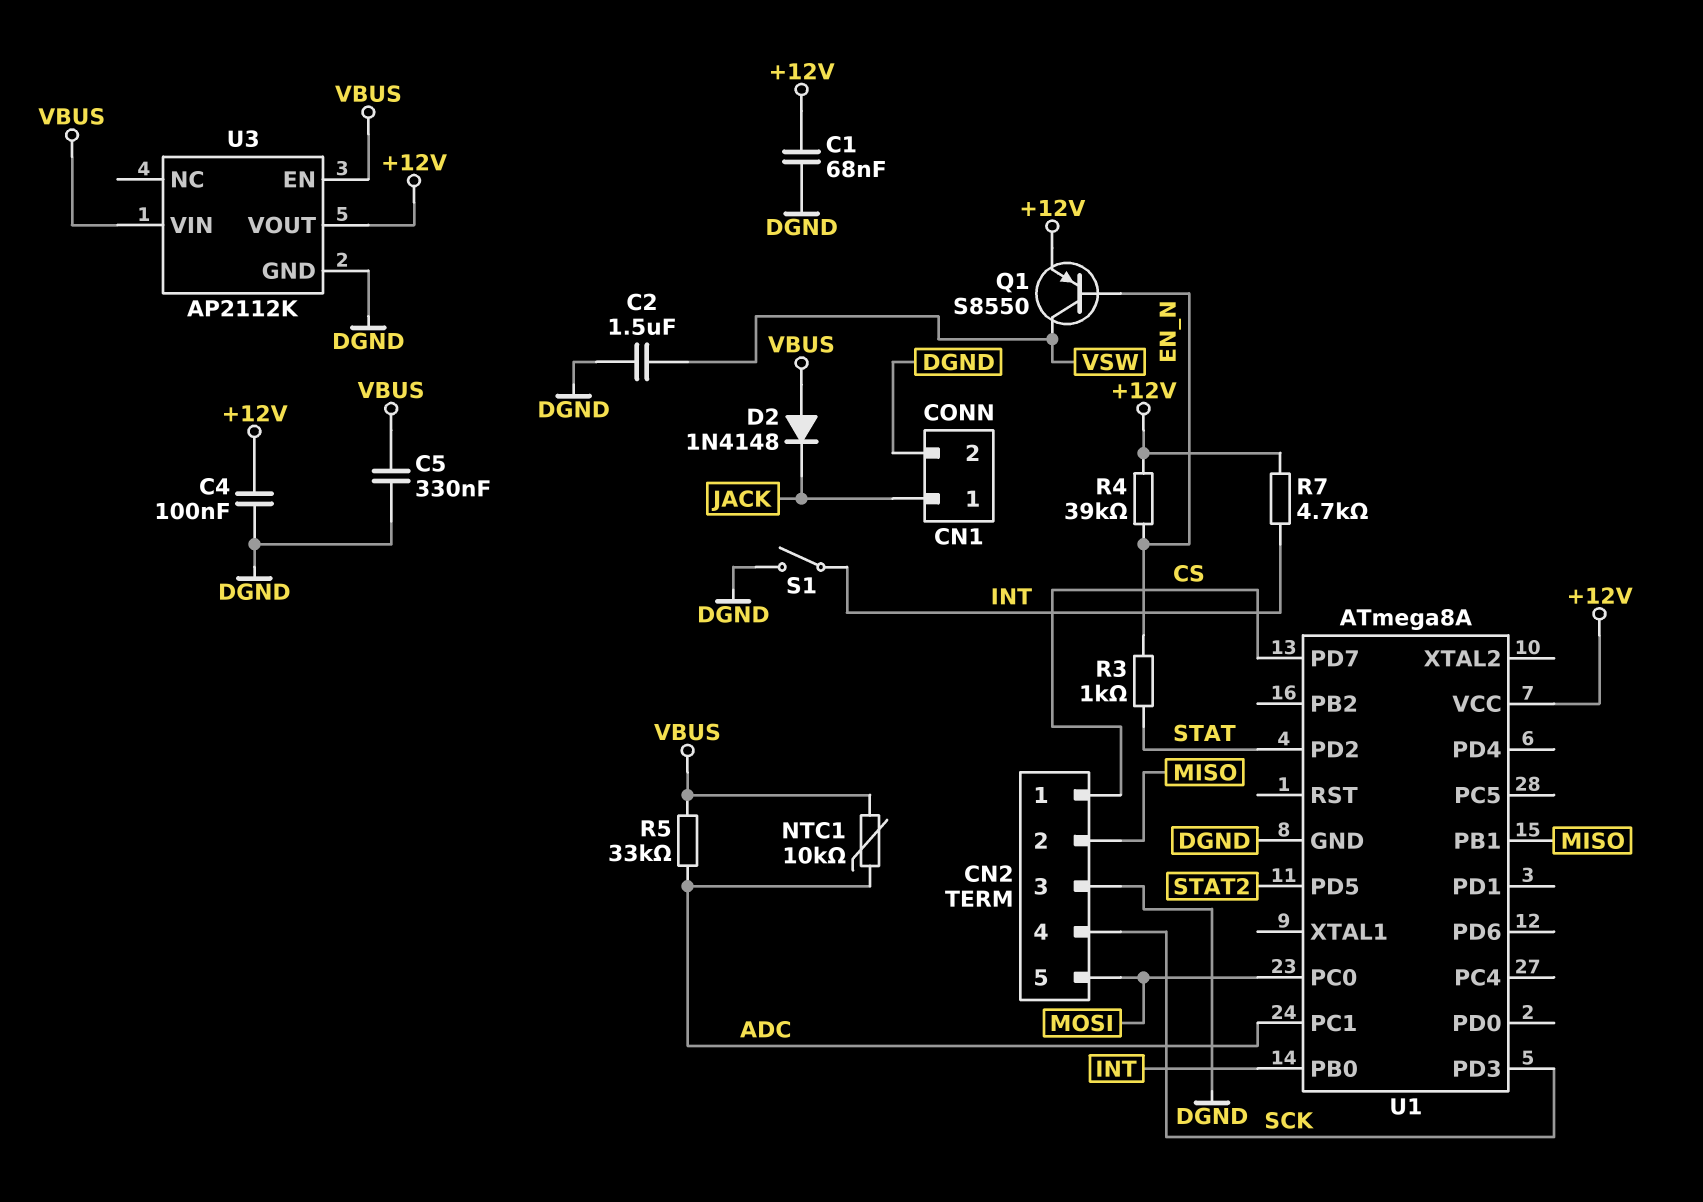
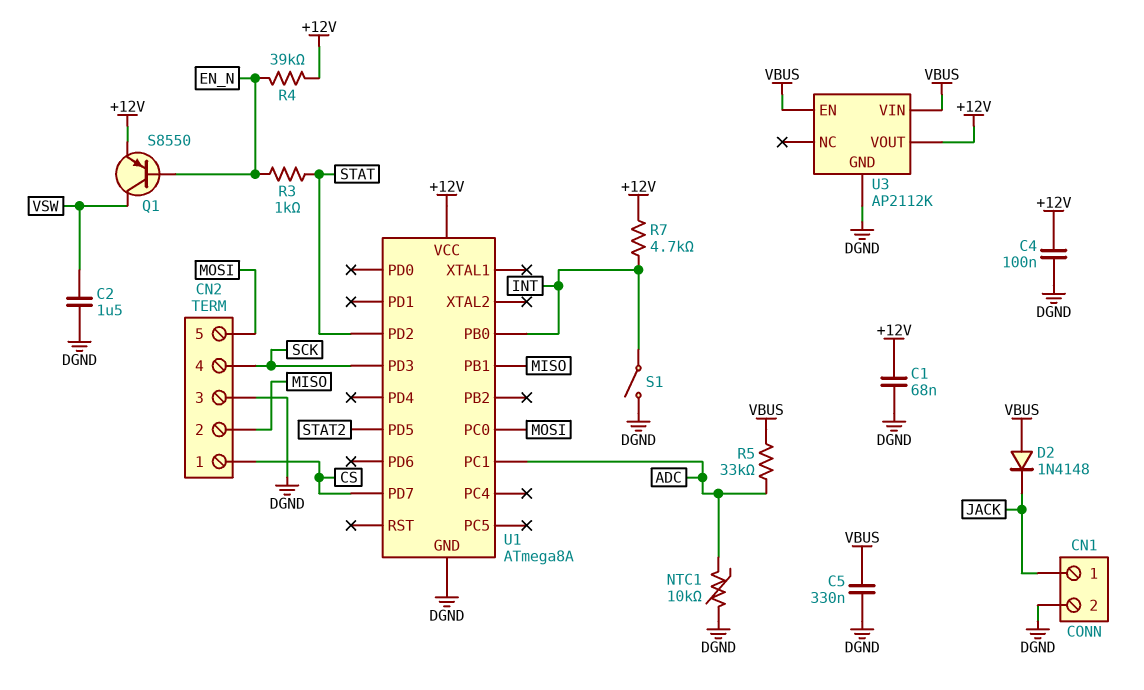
NTC1: 10k (ADC, VBUS) -> 10k (ADC, DGND)

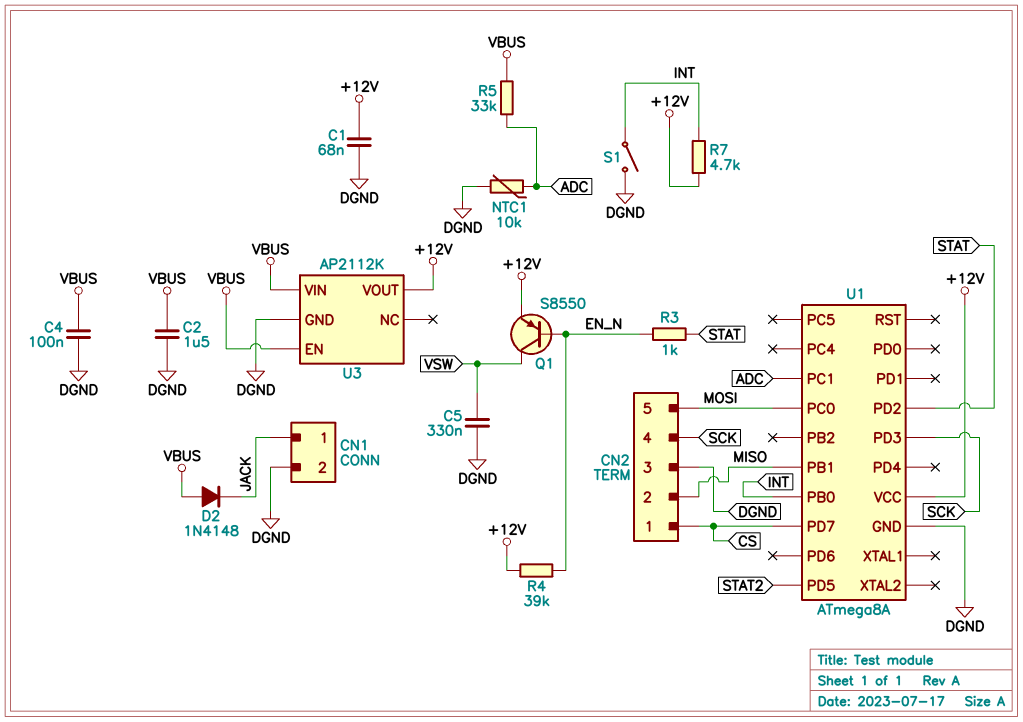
C2: 1.5uF (DGND, VSW) -> 1.5uF (DGND, VBUS)
C4: 100nF (+12V, DGND) -> 100nF (DGND, VBUS)
C5: 330nF (DGND, VBUS) -> 330nF (DGND, VSW)

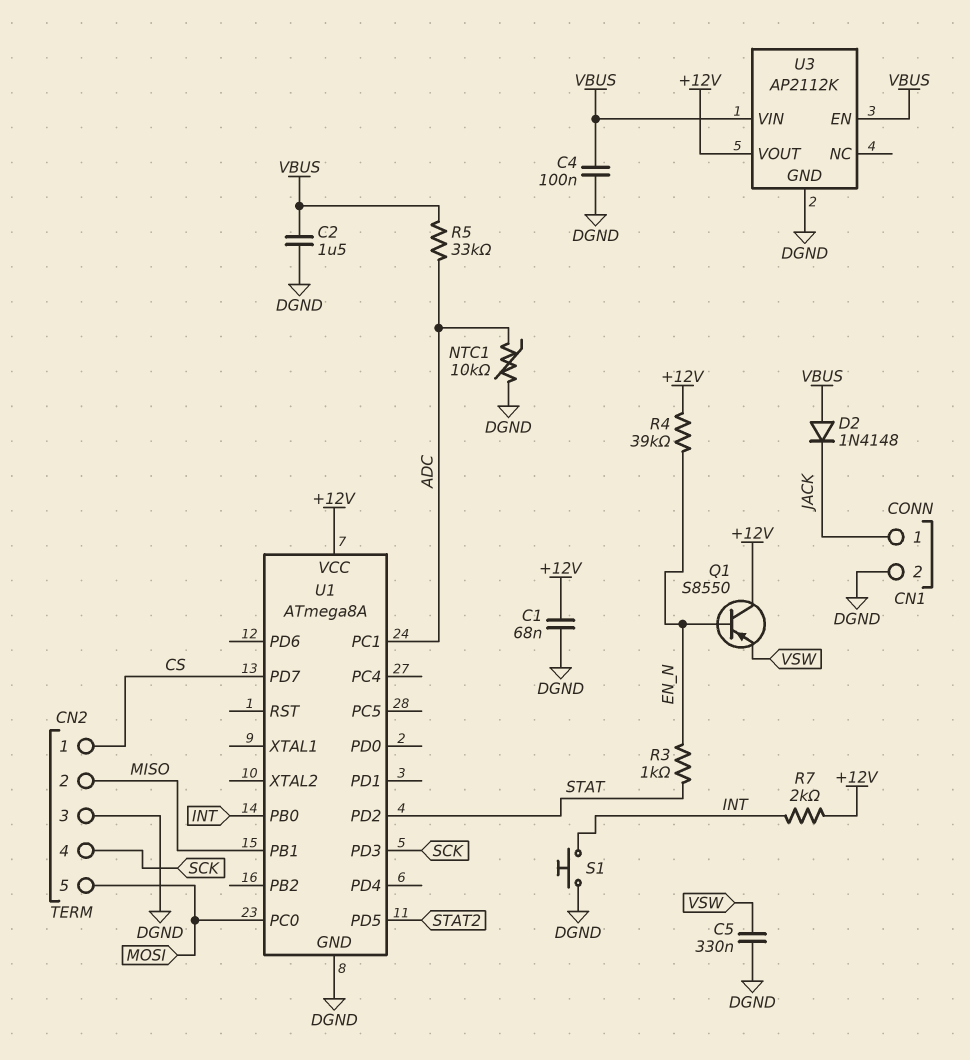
Q1: PNP S8550 (B EN_N, C VSW, E +12V) -> PNP S8550 (B EN_N, C +12V, E VSW)
R7: 4.7k (+12V, INT) -> 2k (+12V, INT)
S1: switch (DGND, INT) -> button (DGND, INT)

